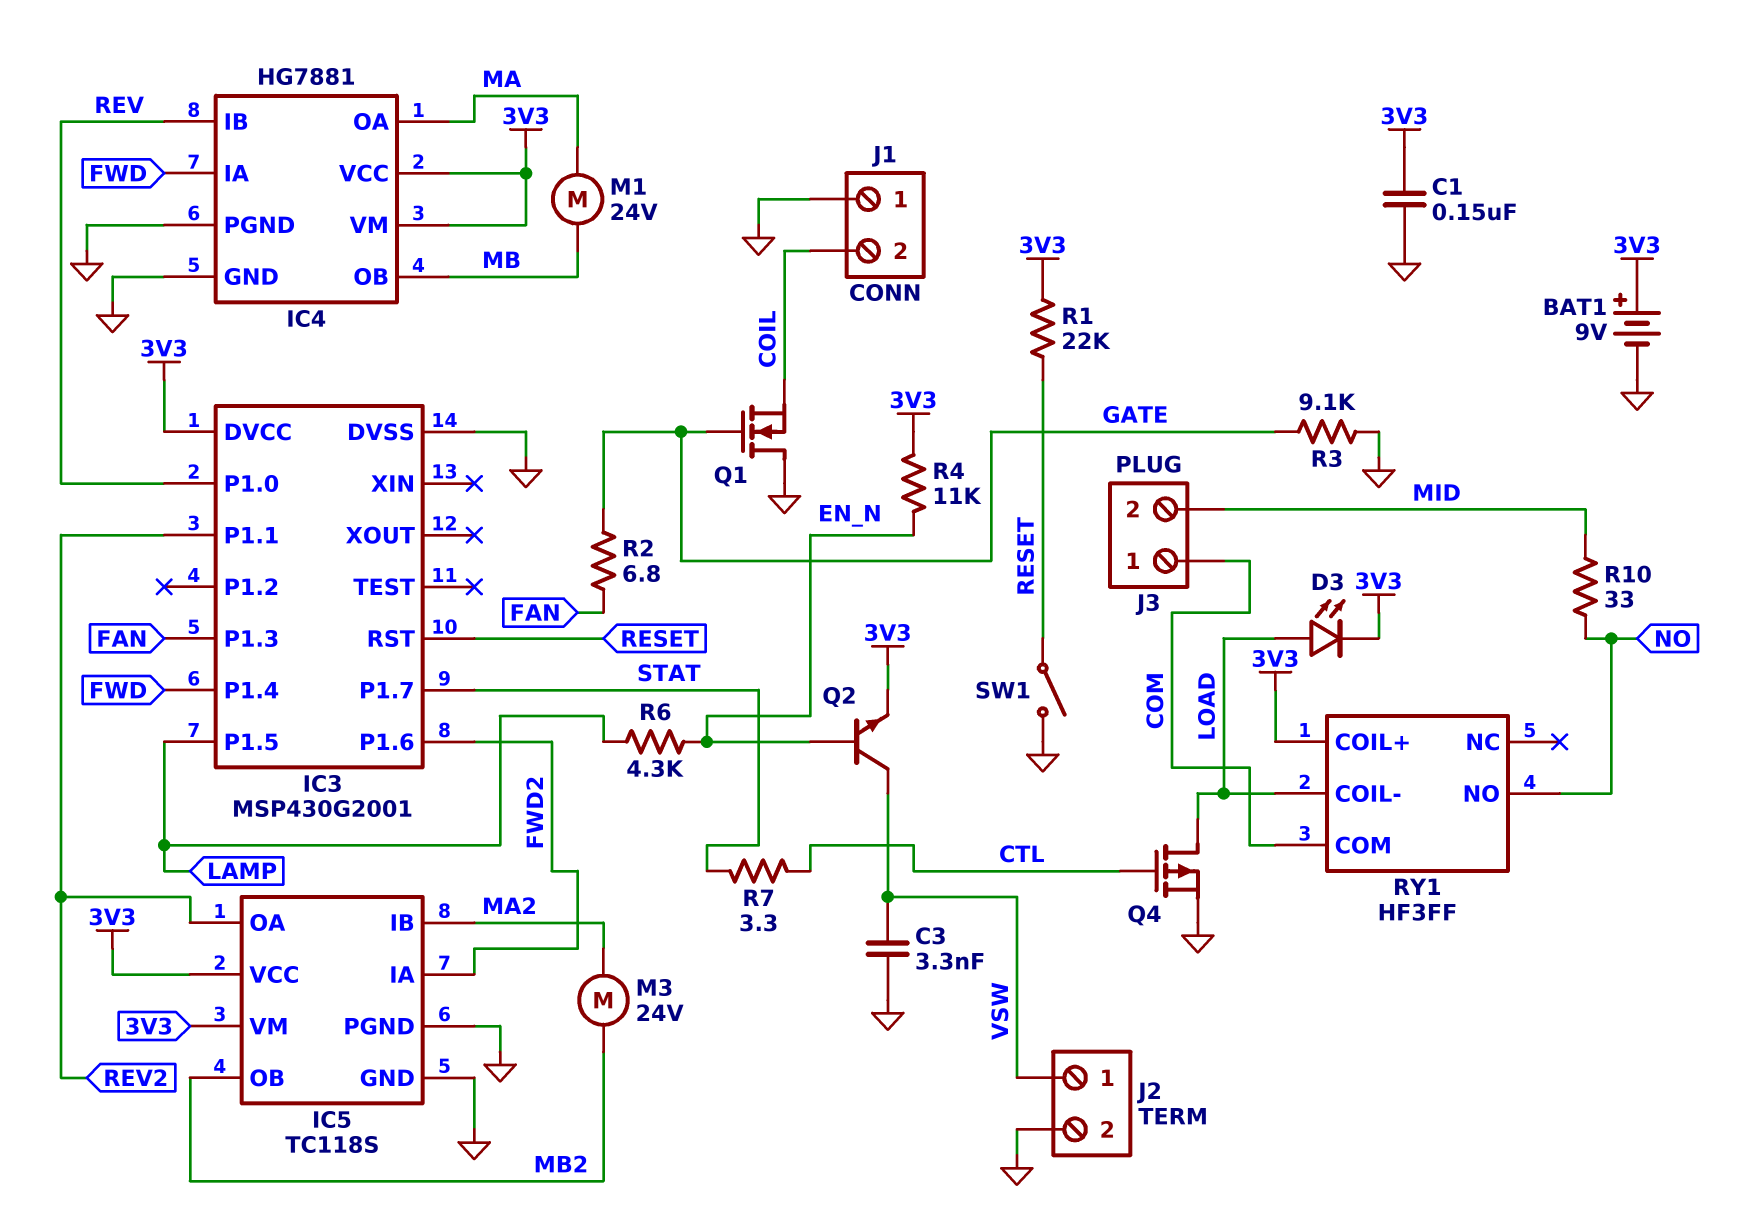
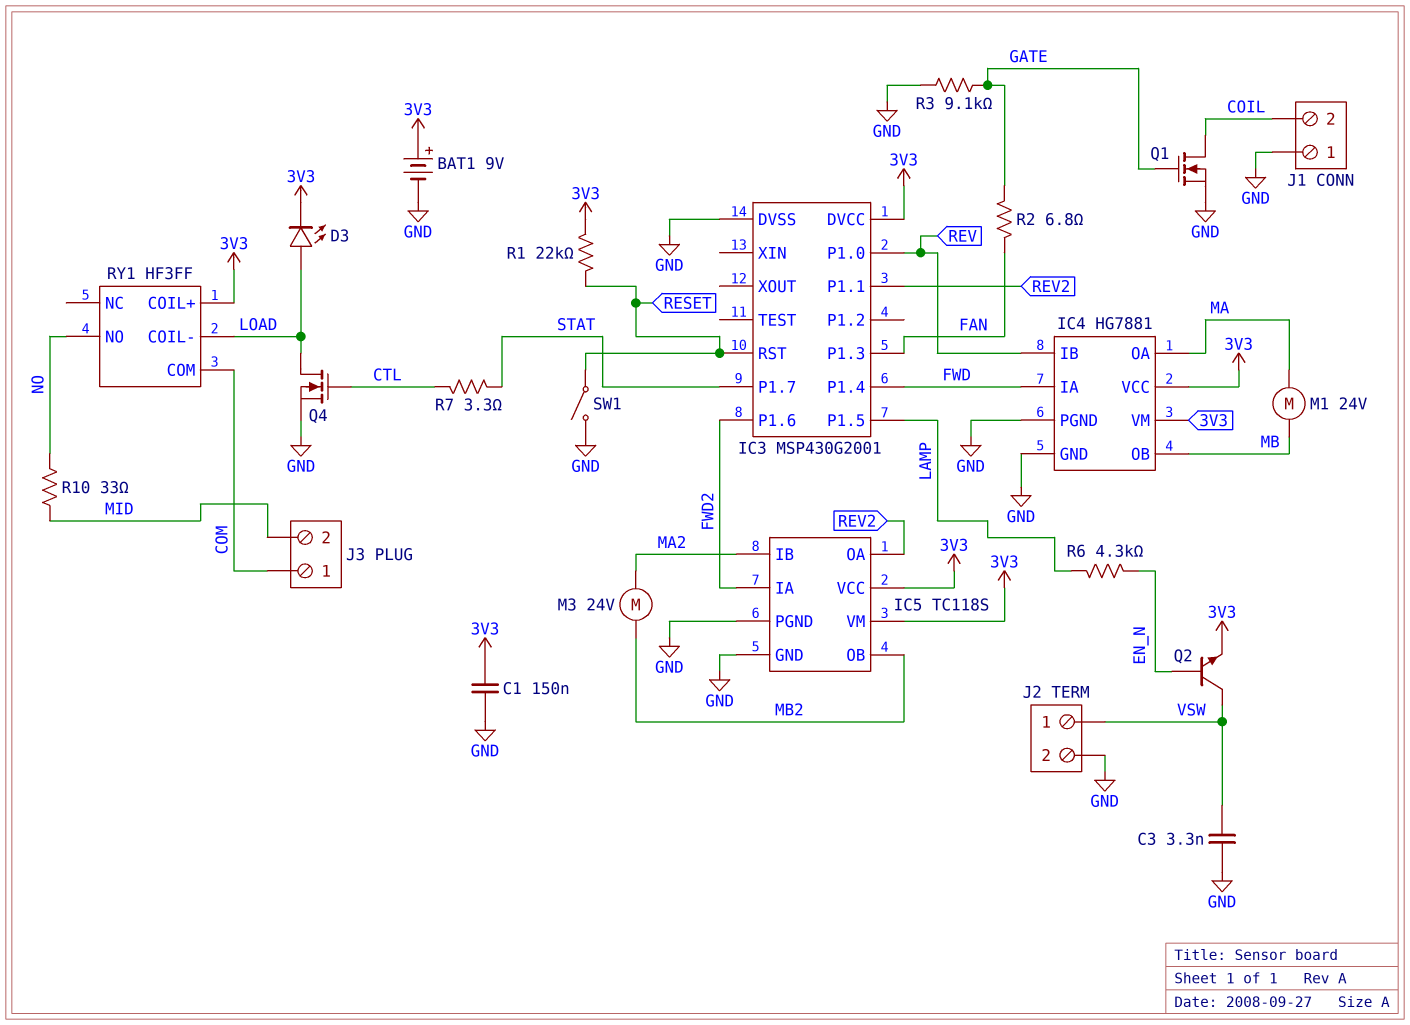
Q1: NMOS (G GATE, D GND, S COIL) -> NMOS (G GATE, D COIL, S GND)
Q4: PMOS (G CTL, D LOAD, S GND) -> NMOS (G CTL, D LOAD, S GND)
R4: 11k (3V3, EN_N) -> none

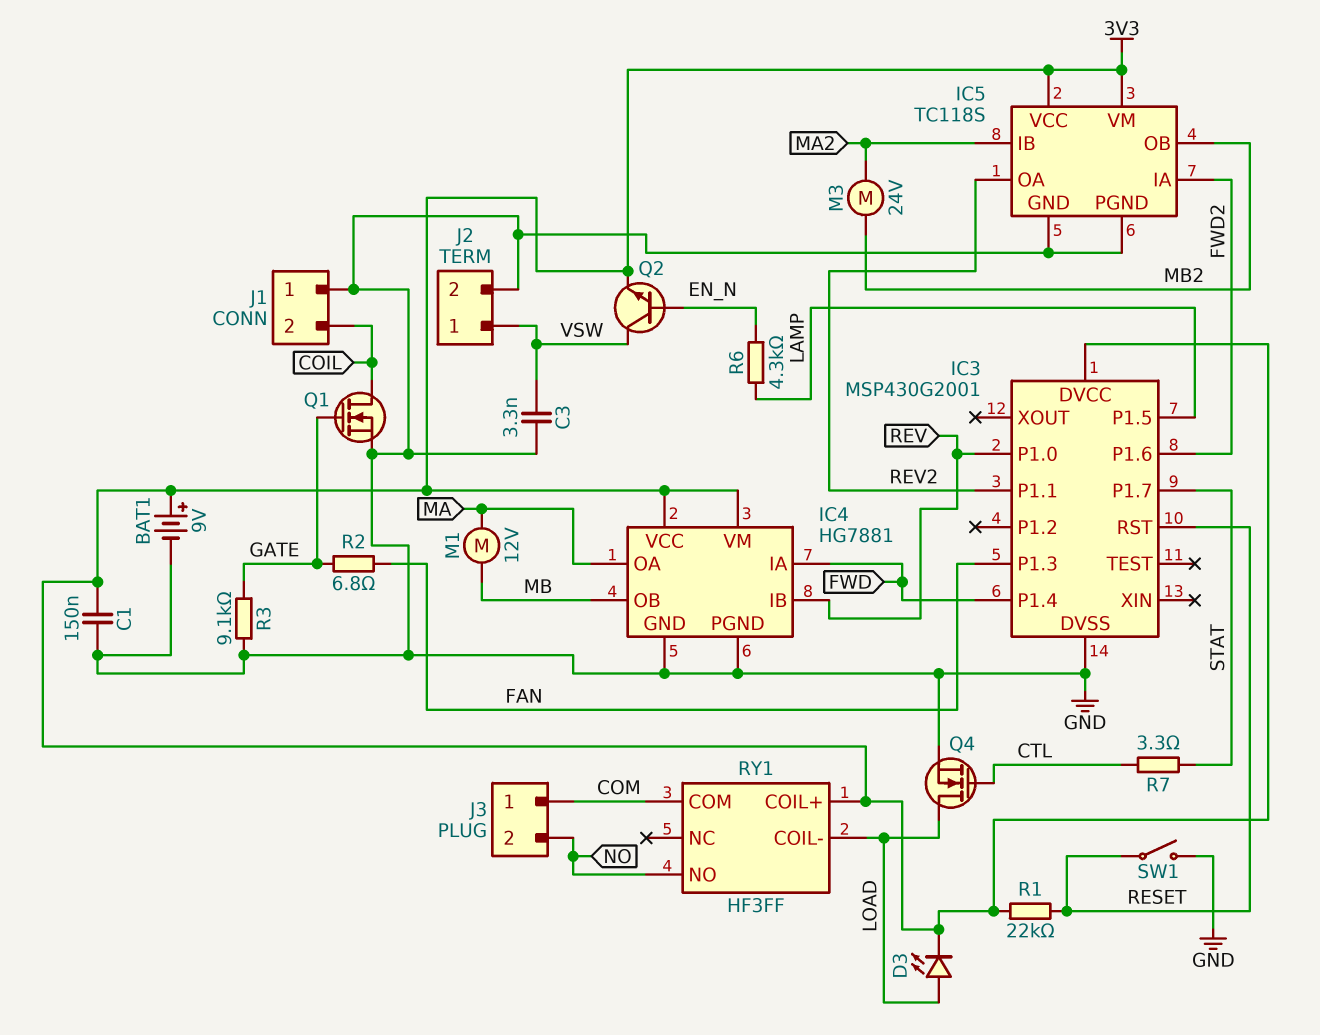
J3 pin 2: MID -> NO
M1: motor 24V (MA, MB) -> motor 12V (MA, MB)
R10: 33 (MID, NO) -> none

